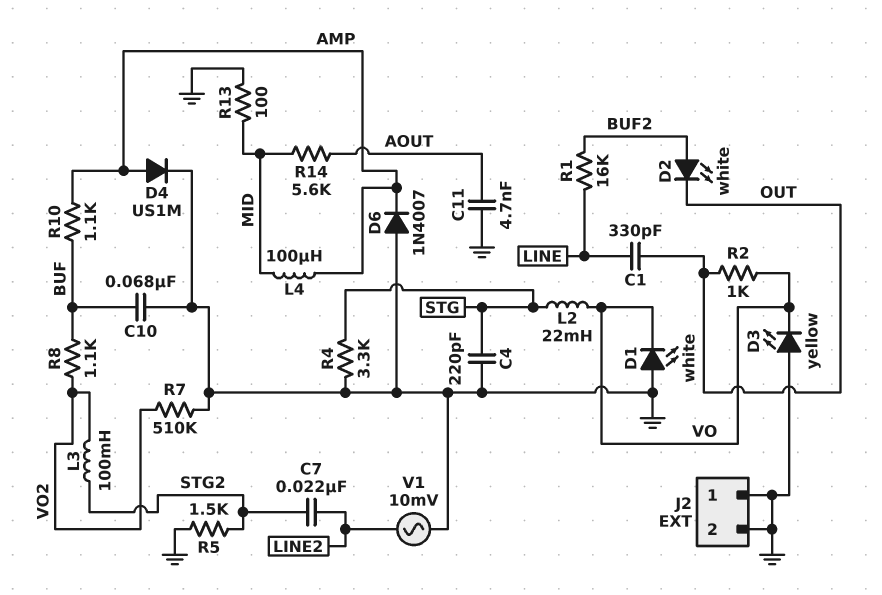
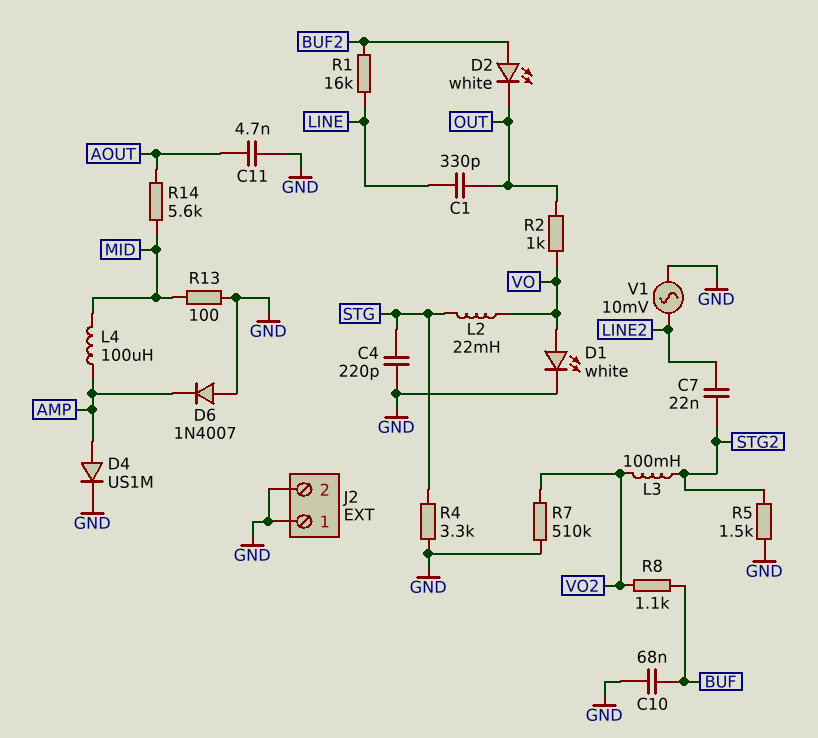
D1: LED white (A GND, K VO) -> LED white (A VO, K GND)
D3: LED yellow (A GND, K VO) -> none
R10: 1.1k (AMP, BUF) -> none

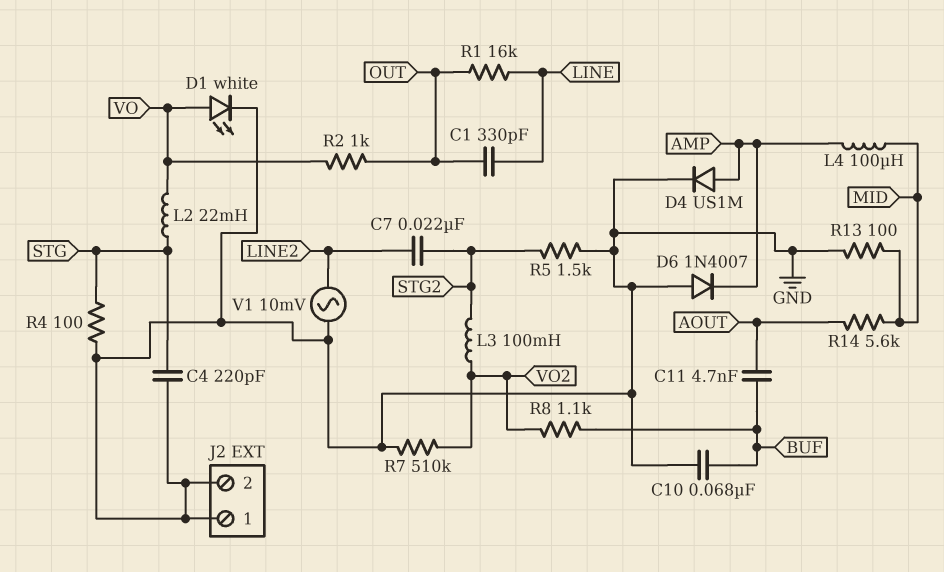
C11: 4.7nF (AOUT, GND) -> 4.7nF (AOUT, BUF)
D2: LED white (A BUF2, K OUT) -> none
R1: 16k (BUF2, LINE) -> 16k (LINE, OUT)
R4: 3.3k (GND, STG) -> 100 (GND, STG)

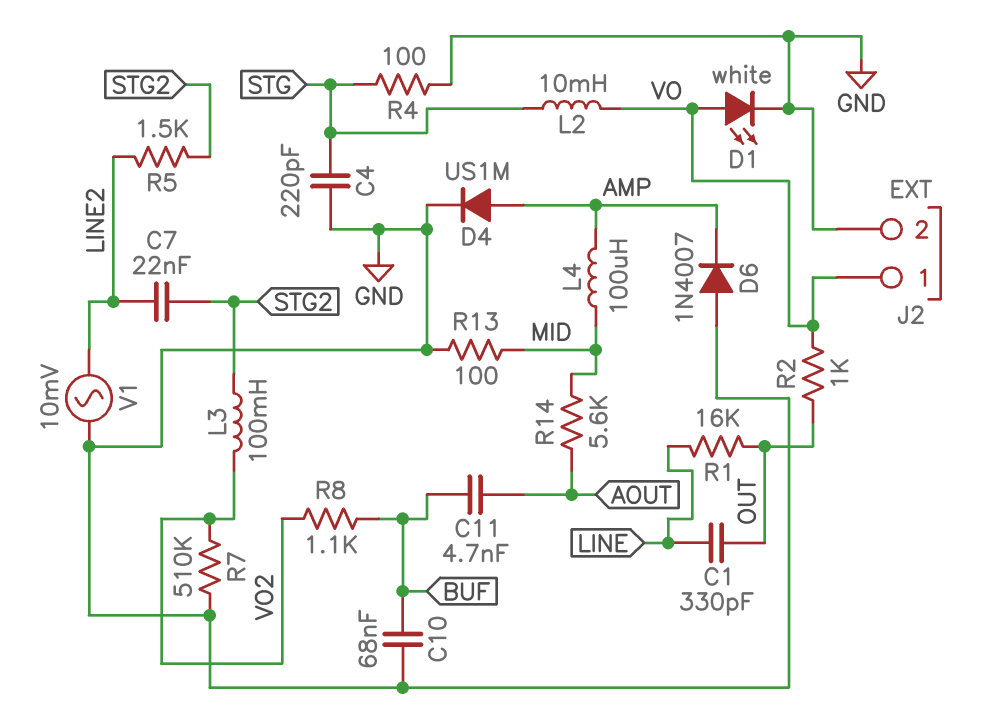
J2 pin 1: GND -> VO
L2: 22mH (STG, VO) -> 10mH (STG, VO)
R5: 1.5k (GND, STG2) -> 1.5k (LINE2, STG2)

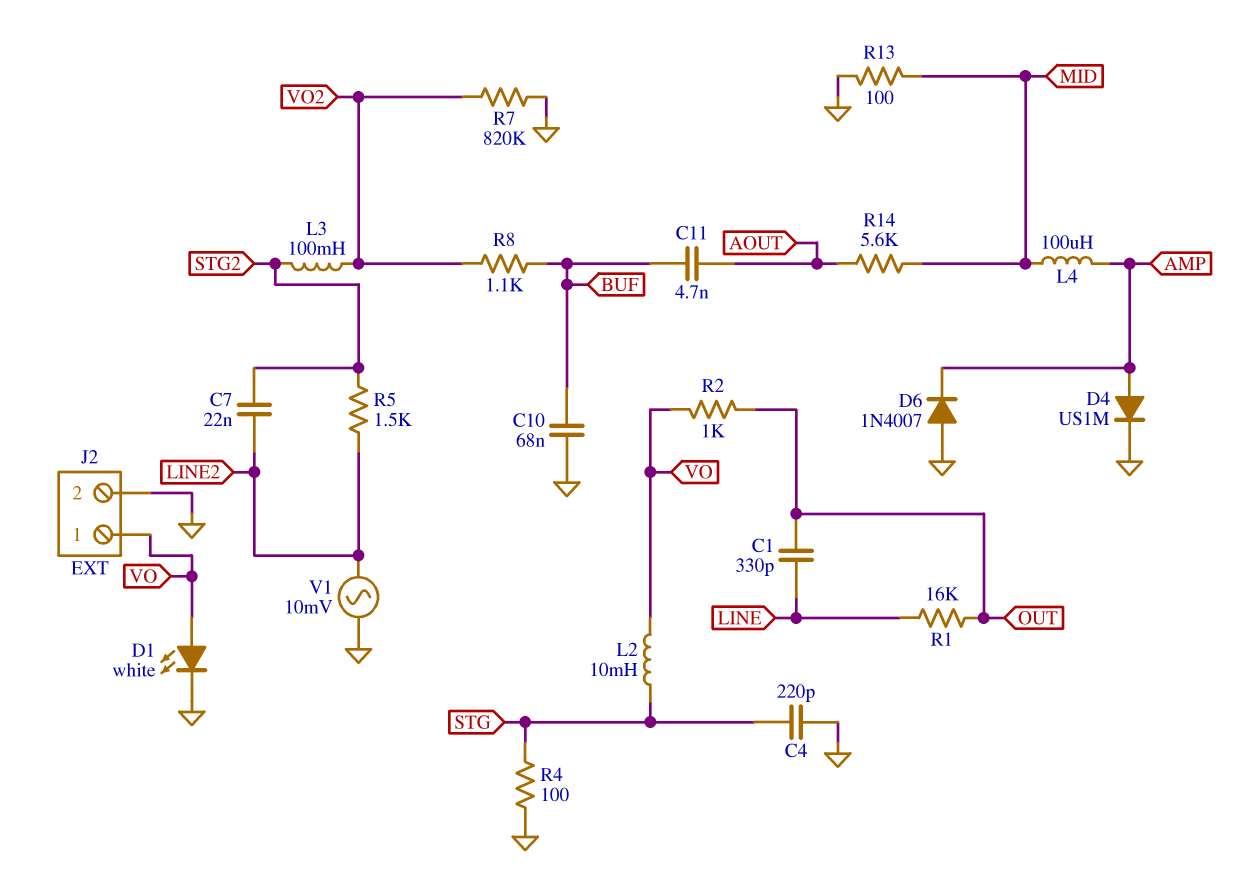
R7: 510k (GND, VO2) -> 820k (GND, VO2)

